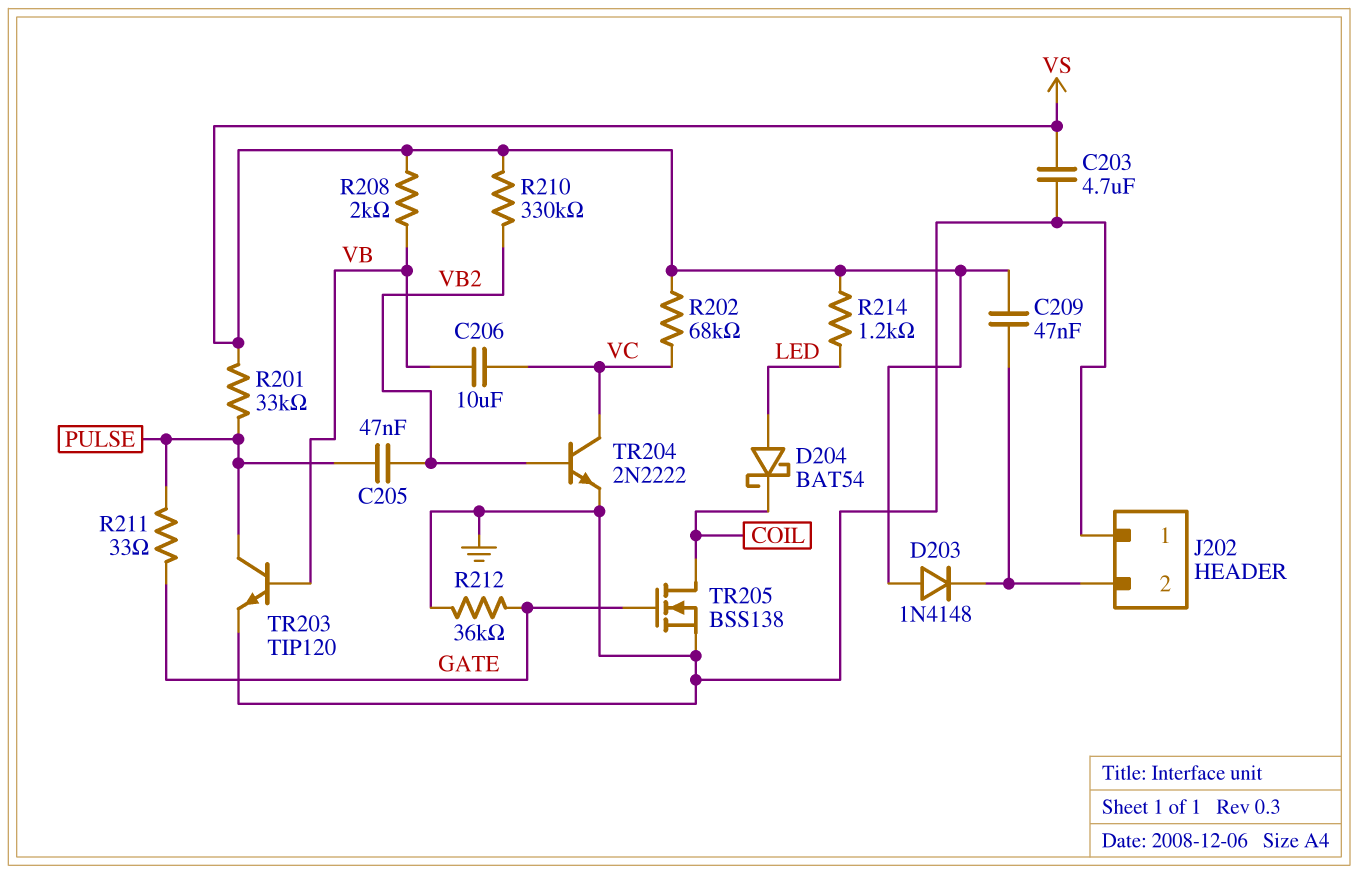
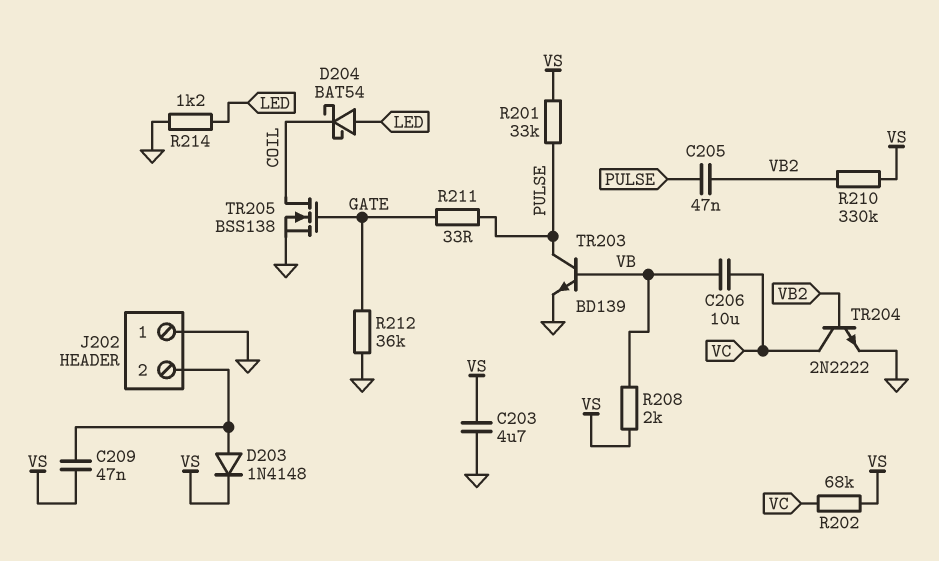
D203: diode 1N4148 (A VS, K J202/2) -> diode 1N4148 (A J202/2, K VS)
R214: 1.2k (LED, VS) -> 1.2k (GND, LED)
TR203: NPN TIP120 (B VB, C PULSE, E GND) -> NPN BD139 (B VB, C PULSE, E GND)

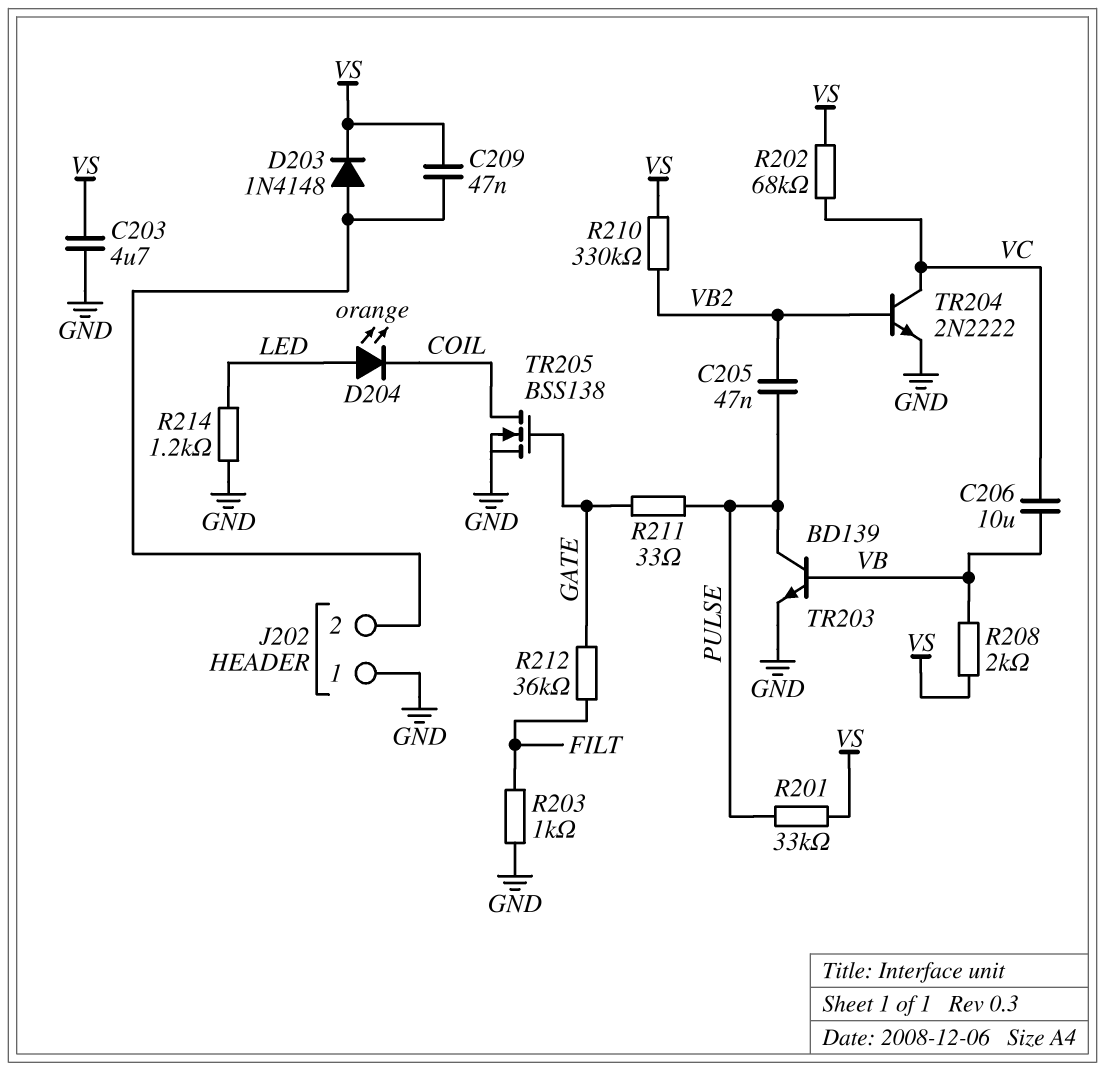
D204: schottky BAT54 (A LED, K COIL) -> LED orange (A LED, K COIL)
R203: none -> 1k (FILT, GND)
R212: 36k (GATE, GND) -> 36k (FILT, GATE)

